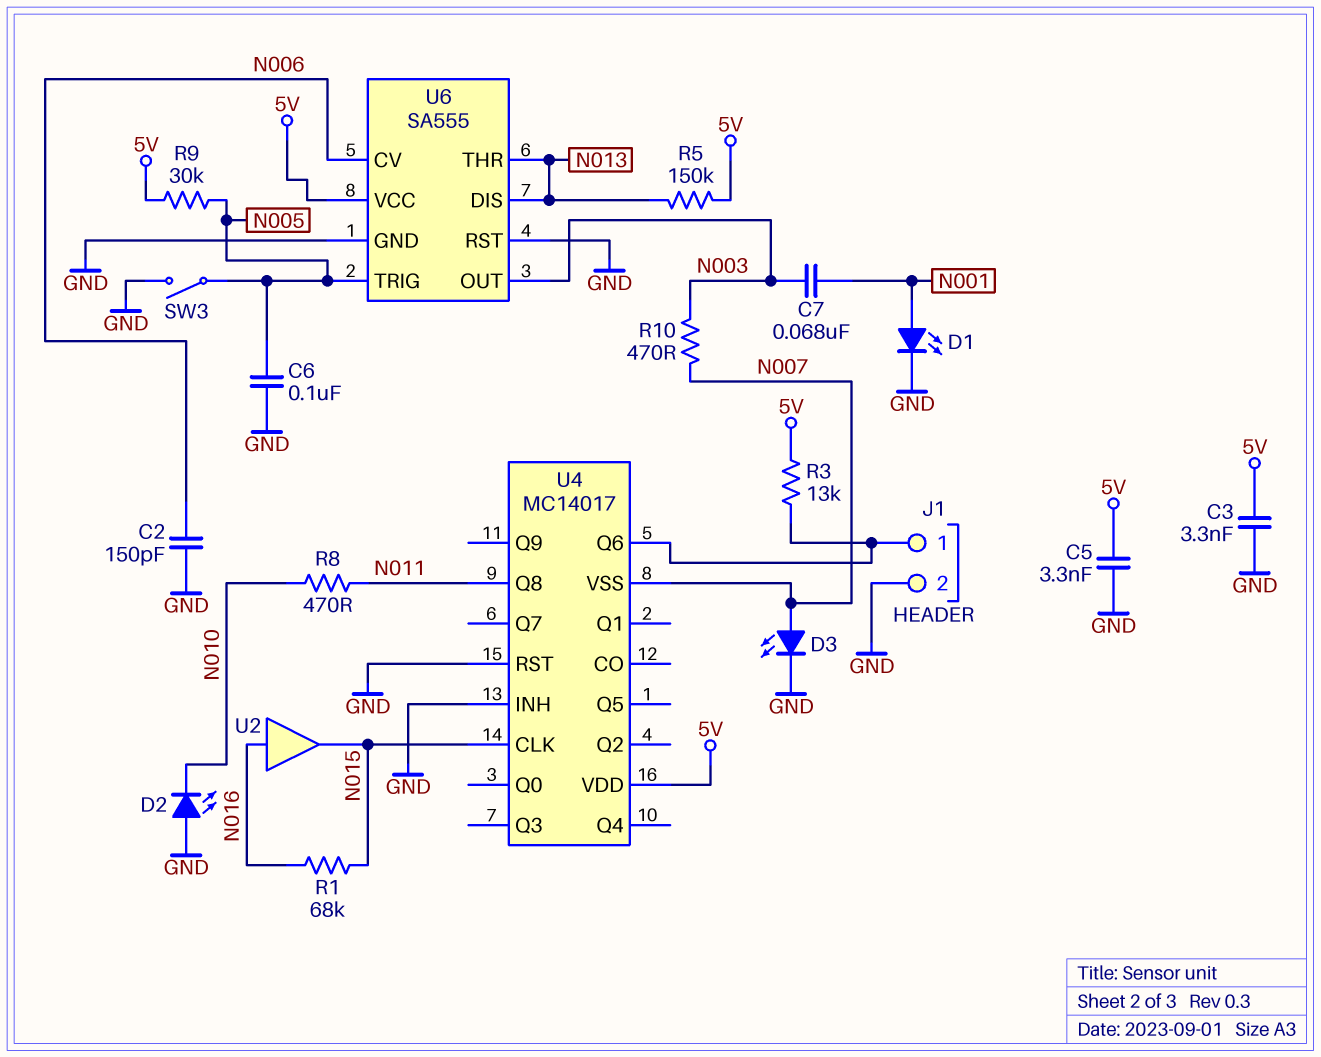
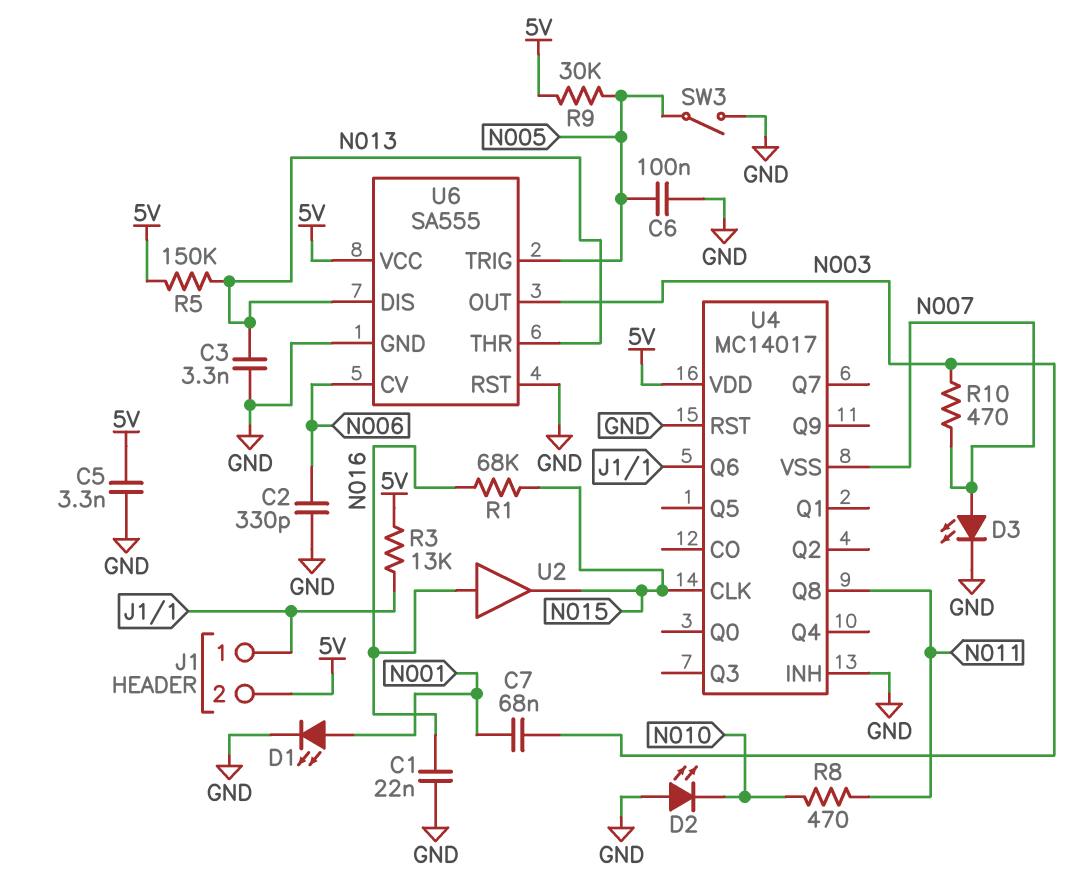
C1: none -> 22nF (GND, N016)
C2: 150pF (GND, N006) -> 330pF (GND, N006)
C3: 3.3nF (5V, GND) -> 3.3nF (GND, N013)
J1 pin 2: GND -> 5V

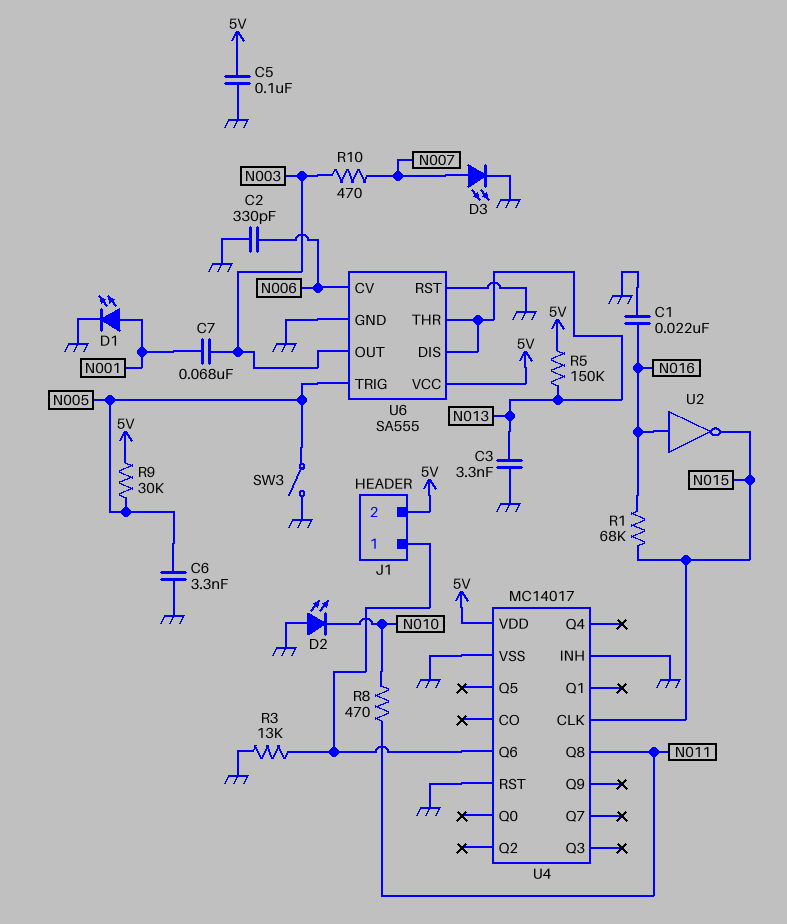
C5: 3.3nF (5V, GND) -> 100nF (5V, GND)
C6: 100nF (GND, N005) -> 3.3nF (GND, N005)
R3: 13k (5V, J1/1) -> 13k (GND, J1/1)
U2: buffer (in N016, out N015) -> NOT (in N016, out N015)
U4 pin VSS: N007 -> GND

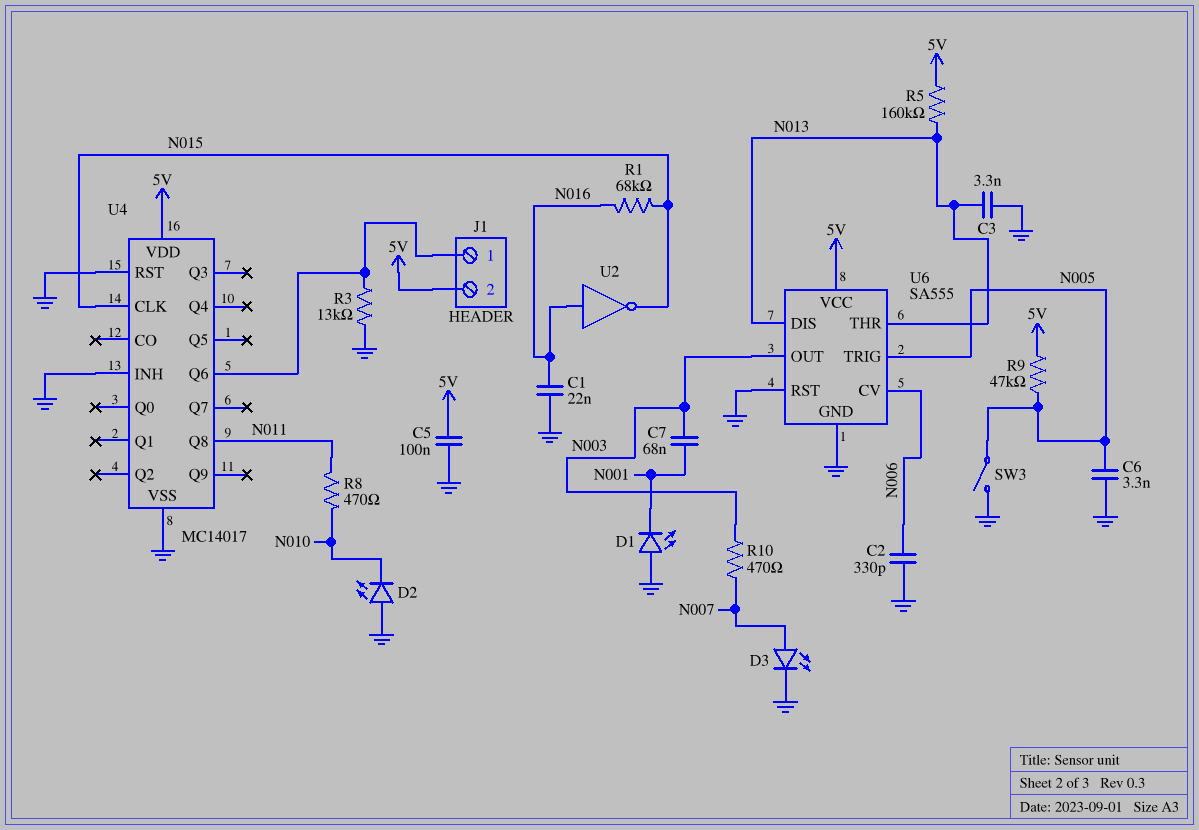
D1: LED (A N001, K GND) -> LED (A GND, K N001)
R5: 150k (5V, N013) -> 160k (5V, N013)
R9: 30k (5V, N005) -> 47k (5V, N005)

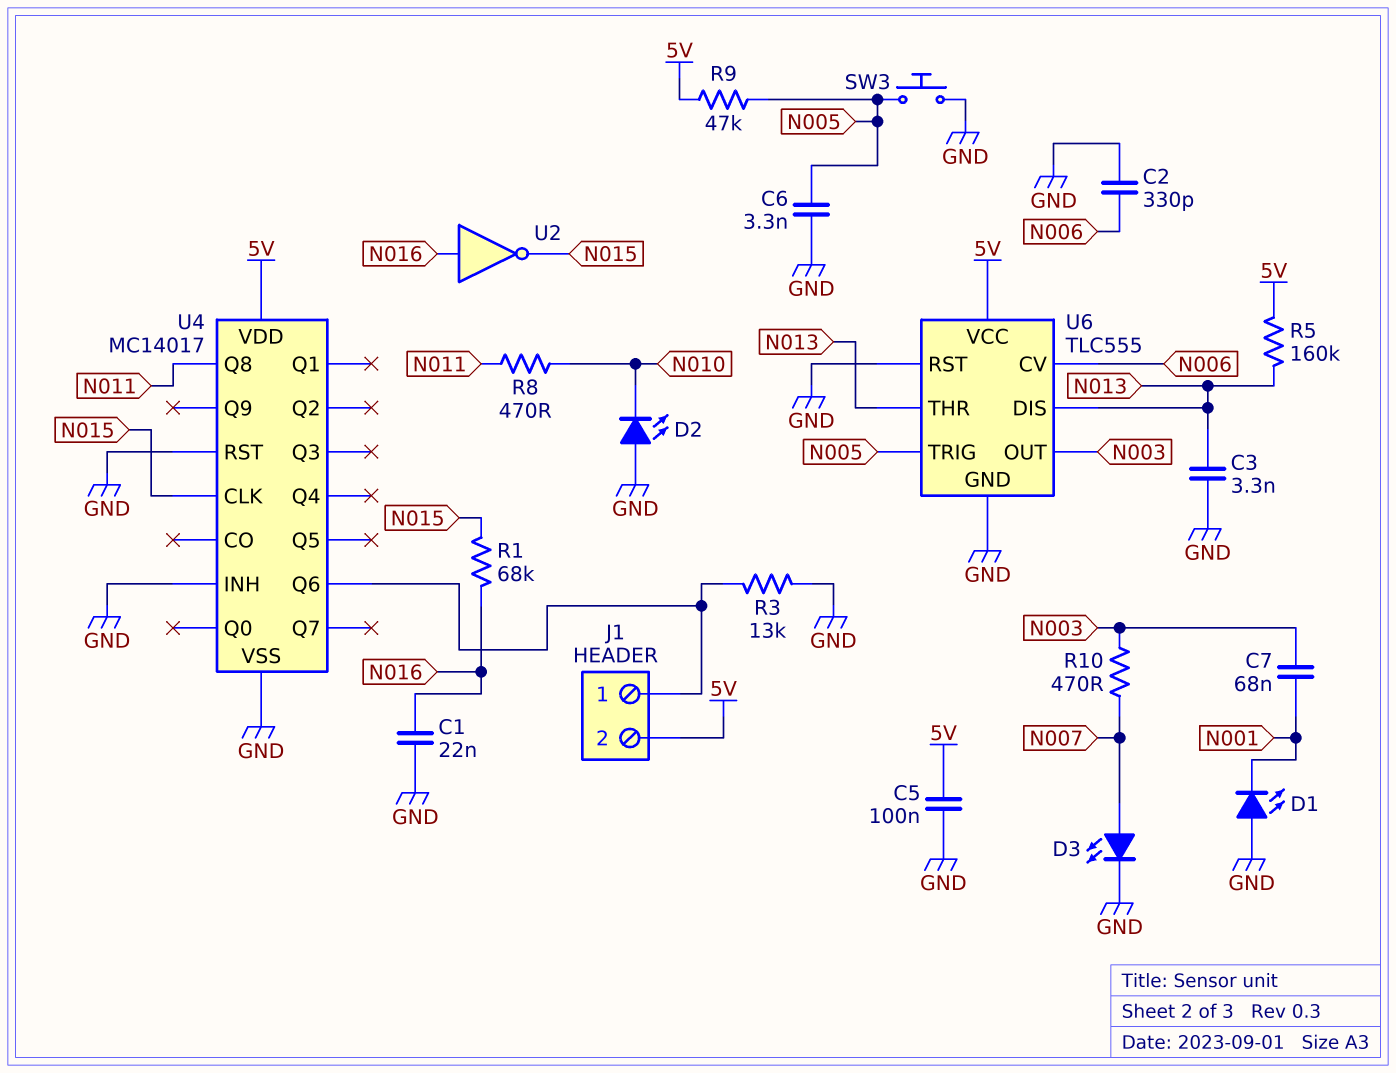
SW3: switch (GND, N005) -> button (GND, N005)
U6: SA555 -> TLC555

